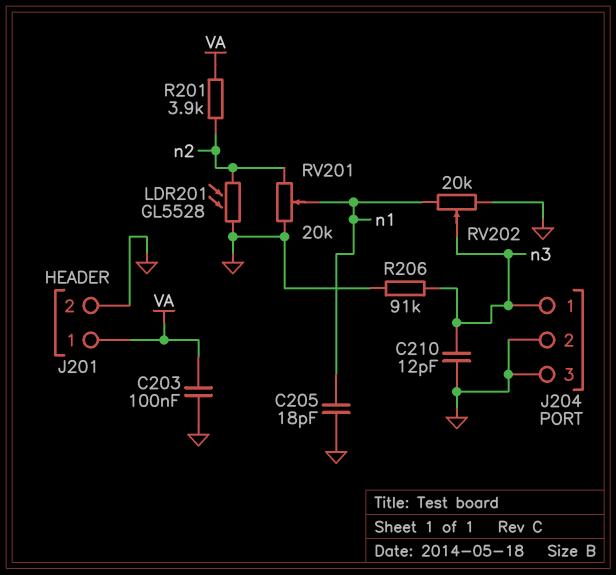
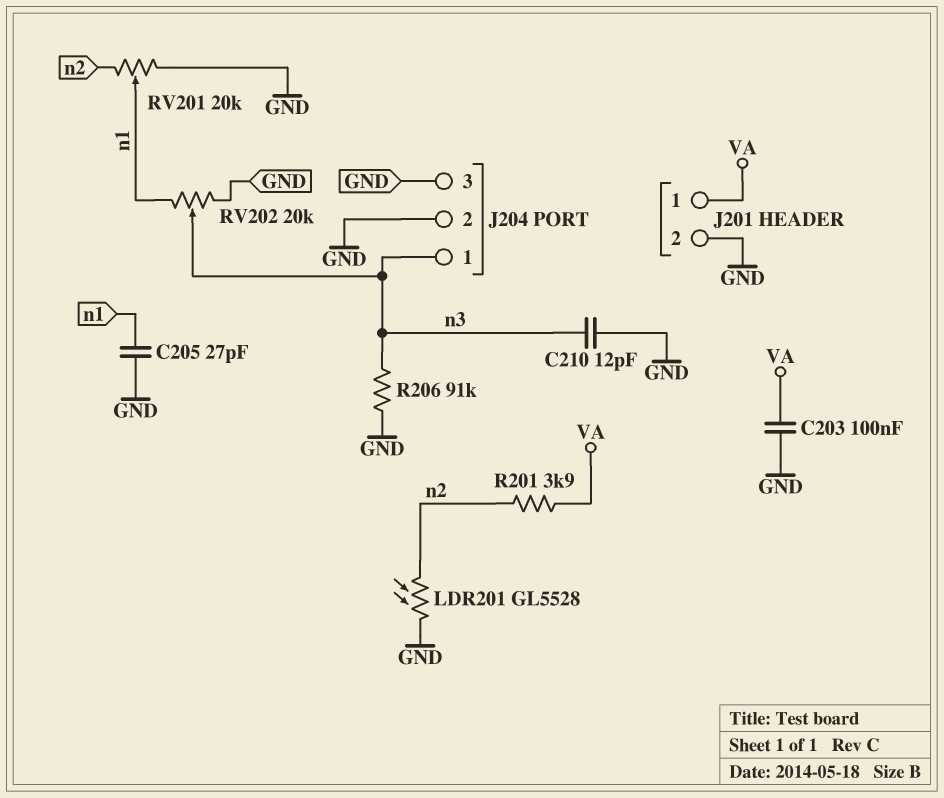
C205: 18pF (GND, n1) -> 27pF (GND, n1)

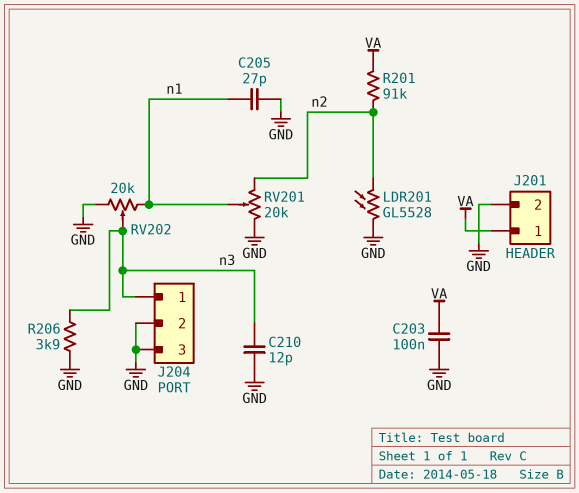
R201: 3.9k (VA, n2) -> 91k (VA, n2)
R206: 91k (GND, n3) -> 3.9k (GND, n3)

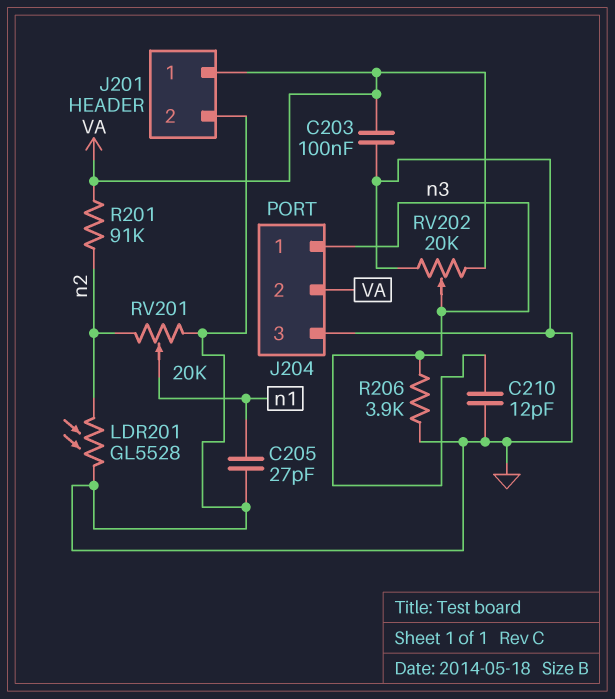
J204 pin 2: GND -> VA
RV202: 20k (GND, n1, wiper n3) -> 20k (GND, VA, wiper n3)

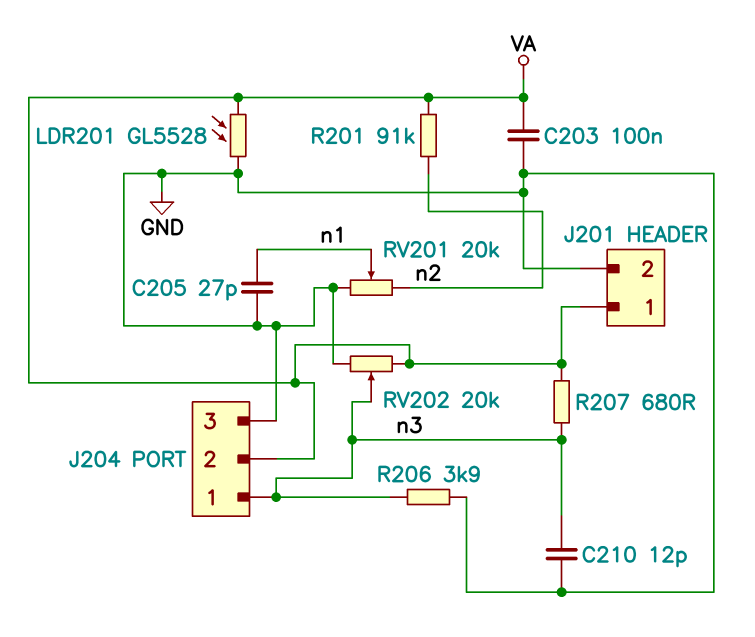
LDR201: GL5528 (GND, n2) -> GL5528 (GND, VA)
R207: none -> 680 (VA, n3)

